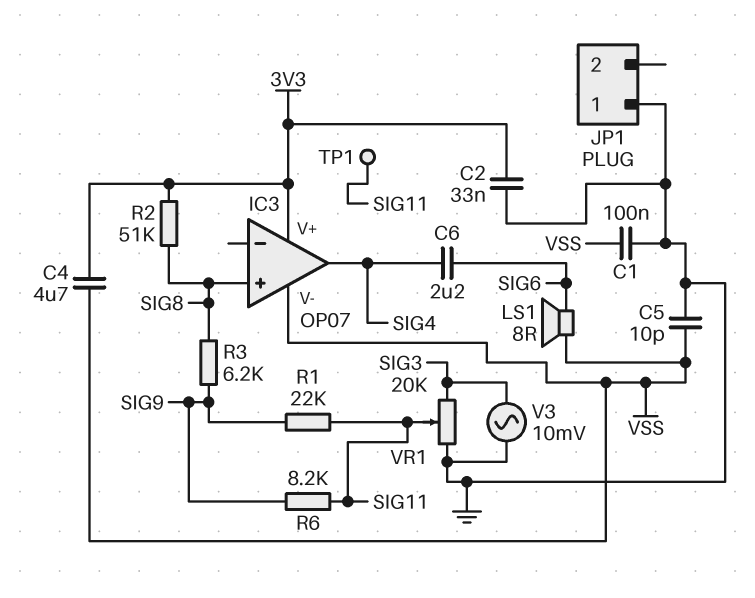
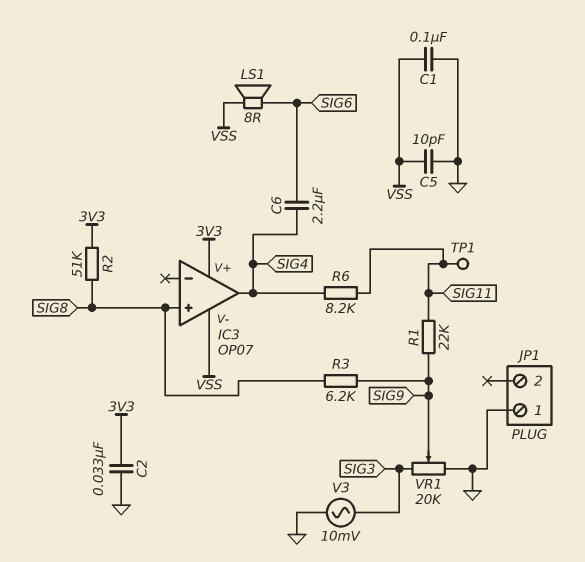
C4: 4.7uF (3V3, VSS) -> none
R6: 8.2k (SIG9, SIG11) -> 8.2k (SIG4, SIG11)
VR1: 20k (GND, SIG3, wiper SIG11) -> 20k (GND, SIG3, wiper SIG9)

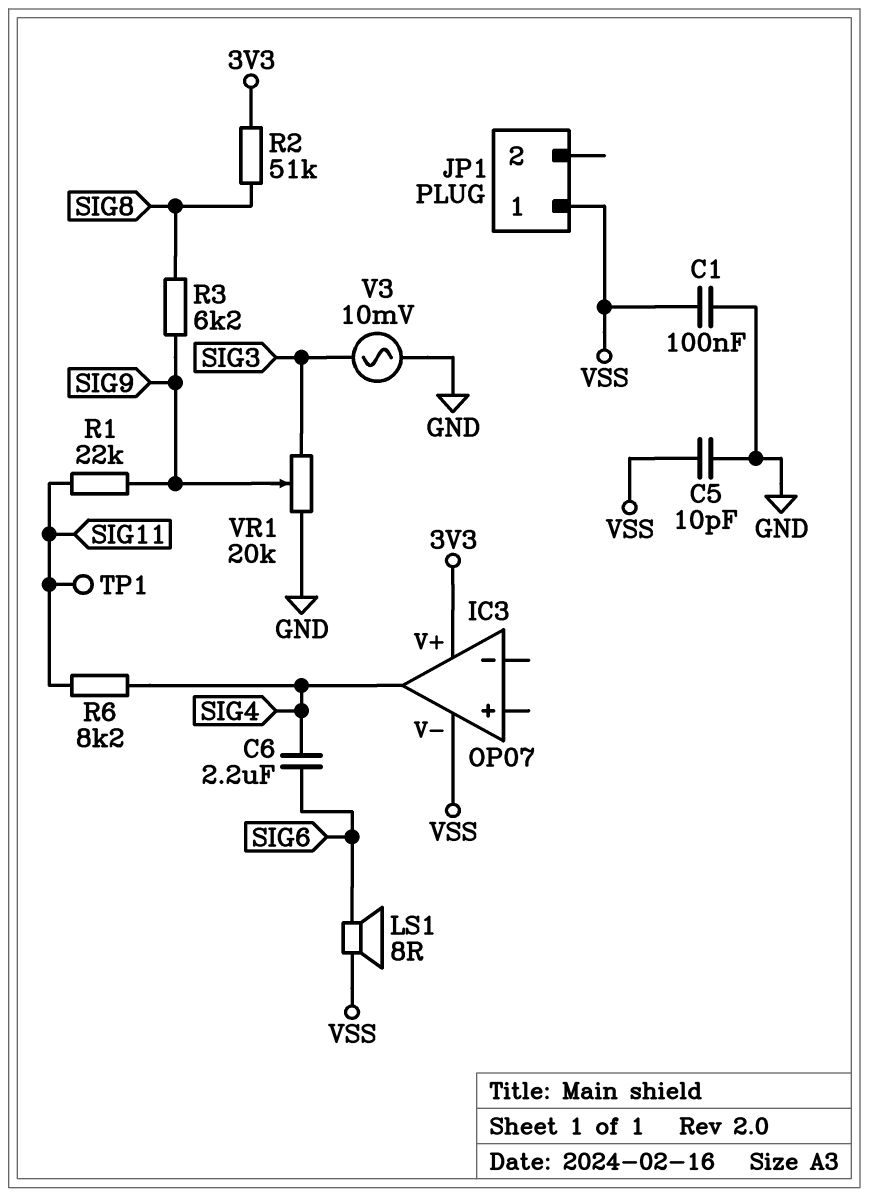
C2: 33nF (3V3, GND) -> none
IC3 pin in+: SIG8 -> none
JP1 pin 1: GND -> VSS

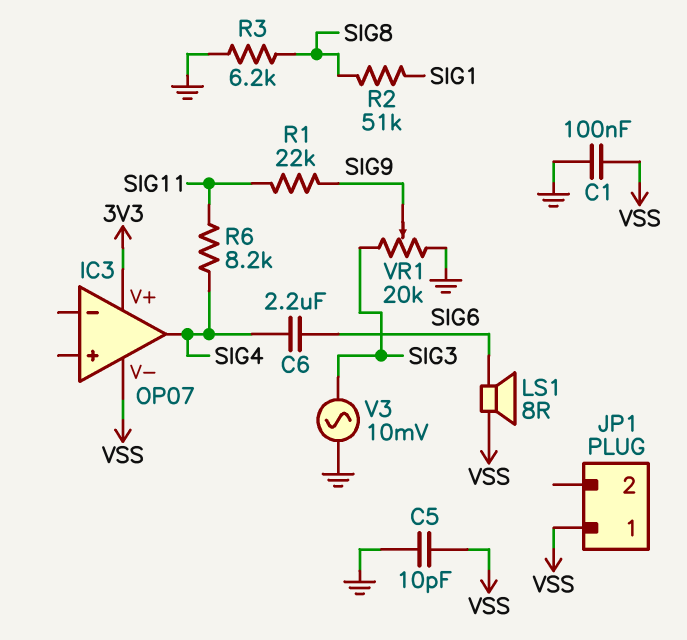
R2: 51k (3V3, SIG8) -> 51k (SIG1, SIG8)
R3: 6.2k (SIG8, SIG9) -> 6.2k (GND, SIG8)
TP1: test point (SIG11) -> none

